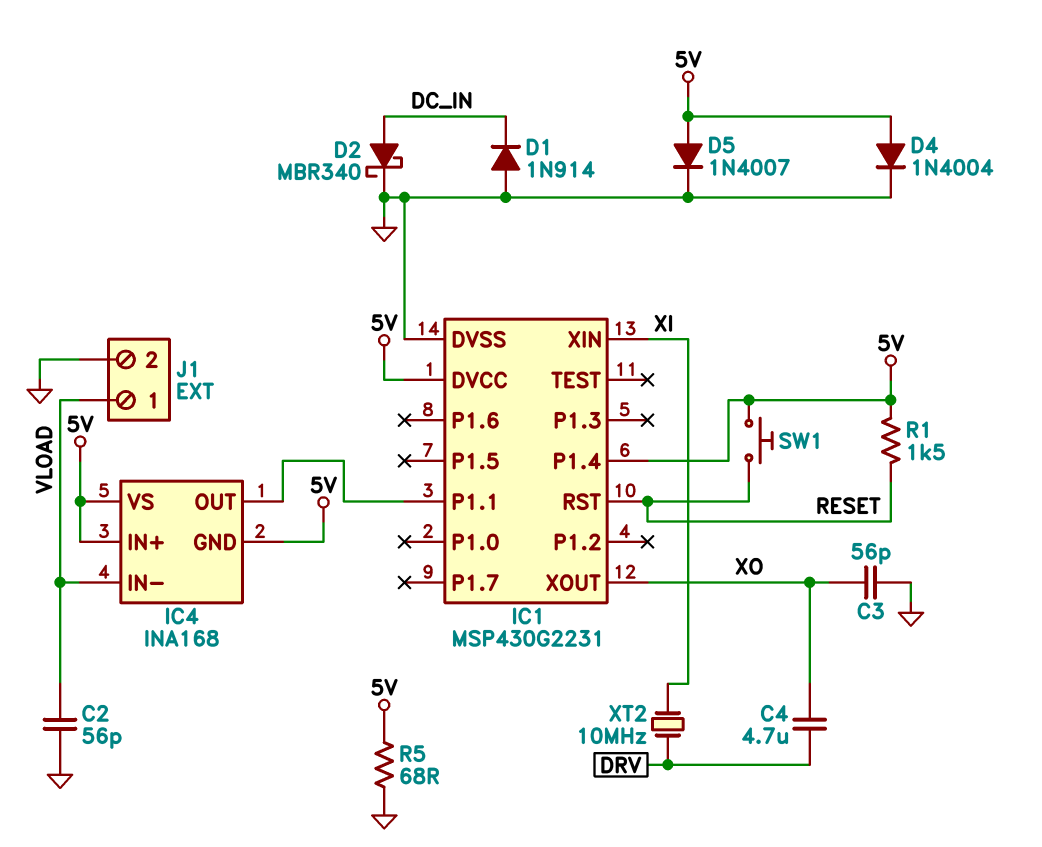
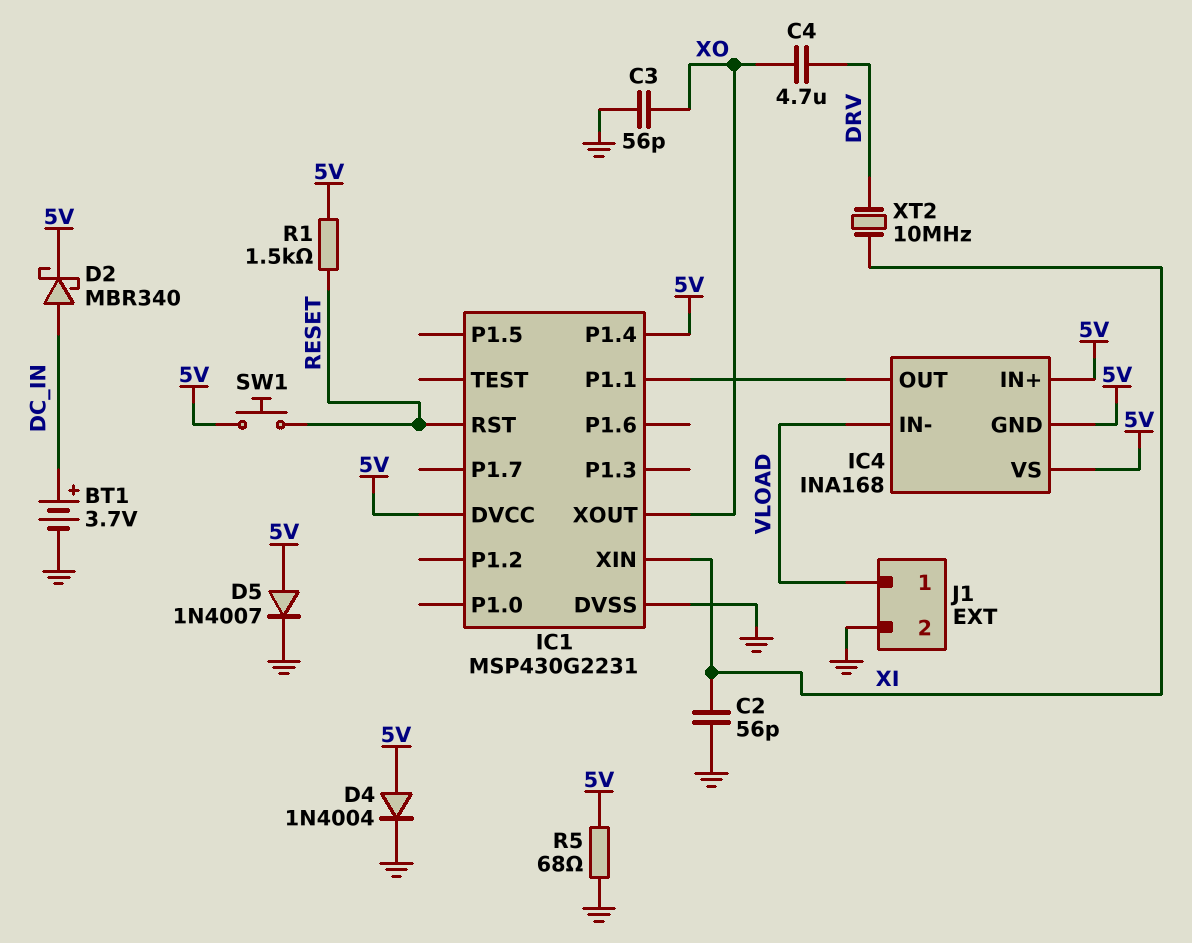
BT1: none -> 3.7V (plus DC_IN, minus GND)
C2: 56pF (GND, VLOAD) -> 56pF (GND, XI)
D1: diode 1N914 (A GND, K DC_IN) -> none
D2: schottky MBR340 (A DC_IN, K GND) -> schottky MBR340 (A DC_IN, K 5V)

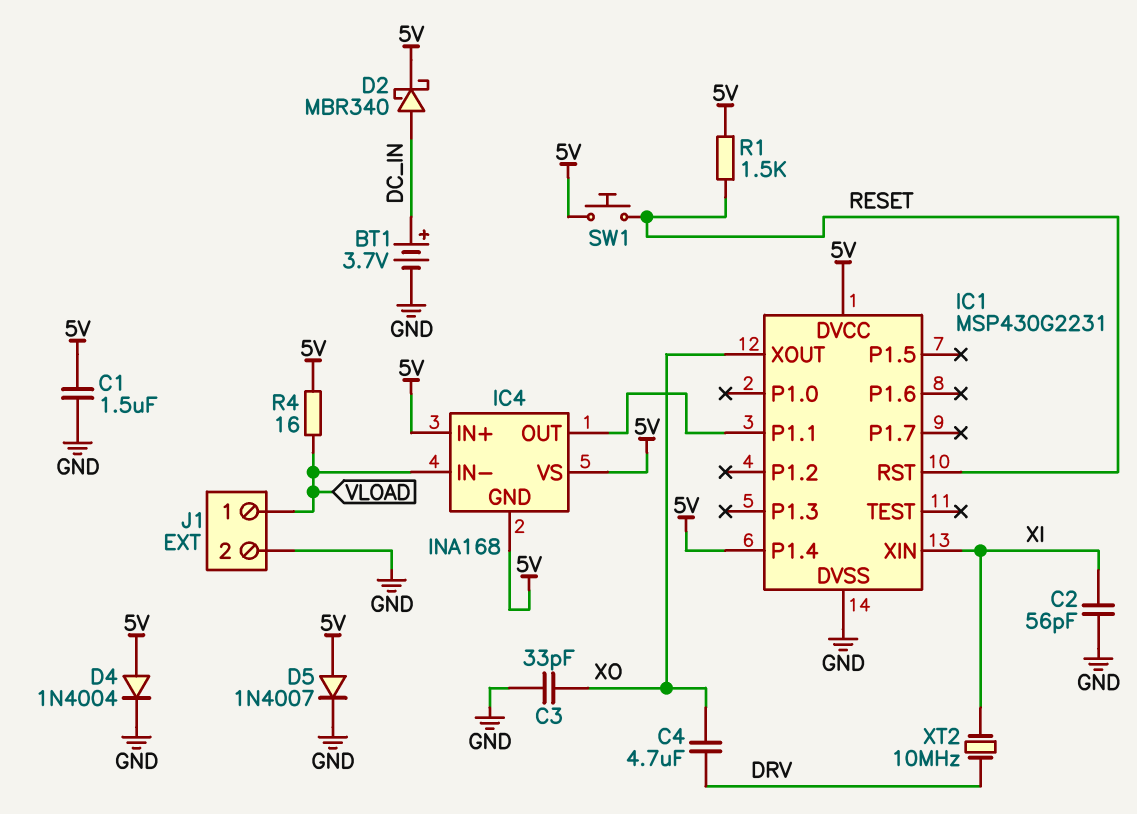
C1: none -> 1.5uF (5V, GND)
C3: 56pF (GND, XO) -> 33pF (GND, XO)
R4: none -> 16 (5V, VLOAD)
R5: 68 (5V, GND) -> none

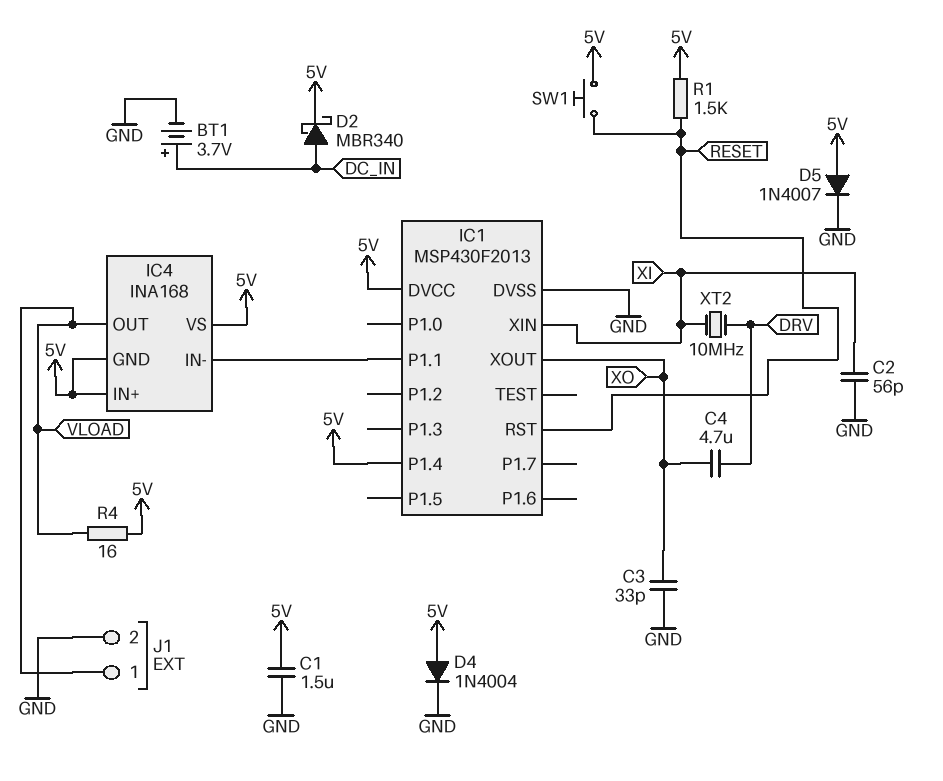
IC1: MSP430G2231 -> MSP430F2013
IC4 pin IN-: VLOAD -> IC1/P1.1
IC4 pin OUT: IC1/P1.1 -> VLOAD

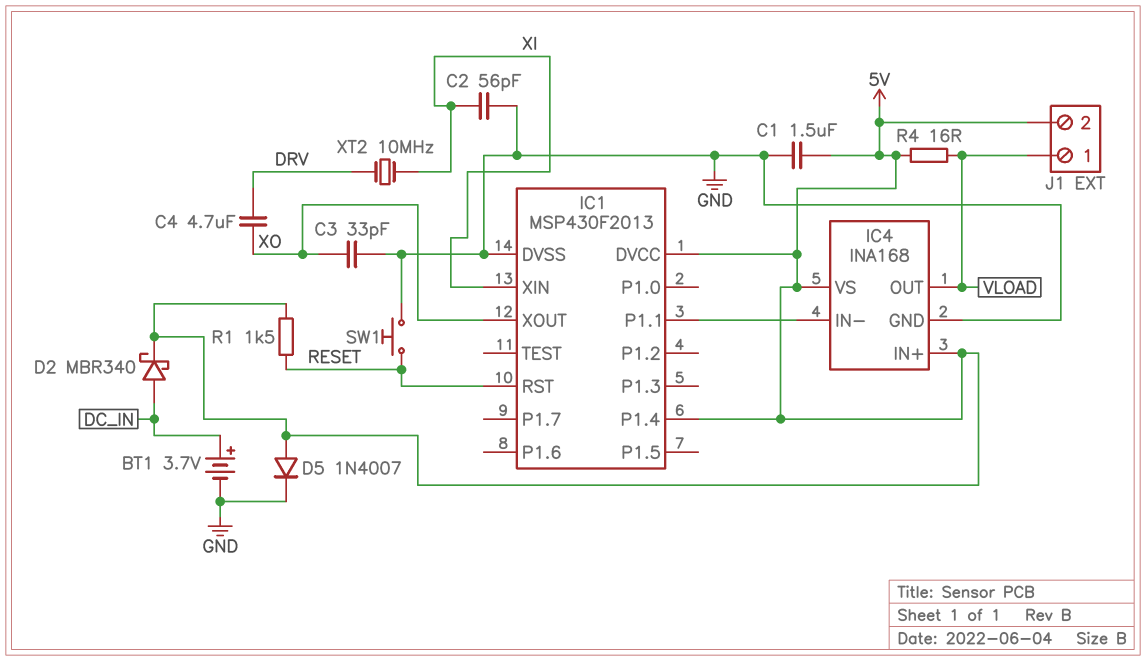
D4: diode 1N4004 (A 5V, K GND) -> none
IC4 pin GND: 5V -> GND
J1 pin 2: GND -> 5V
SW1: button (5V, RESET) -> button (GND, RESET)

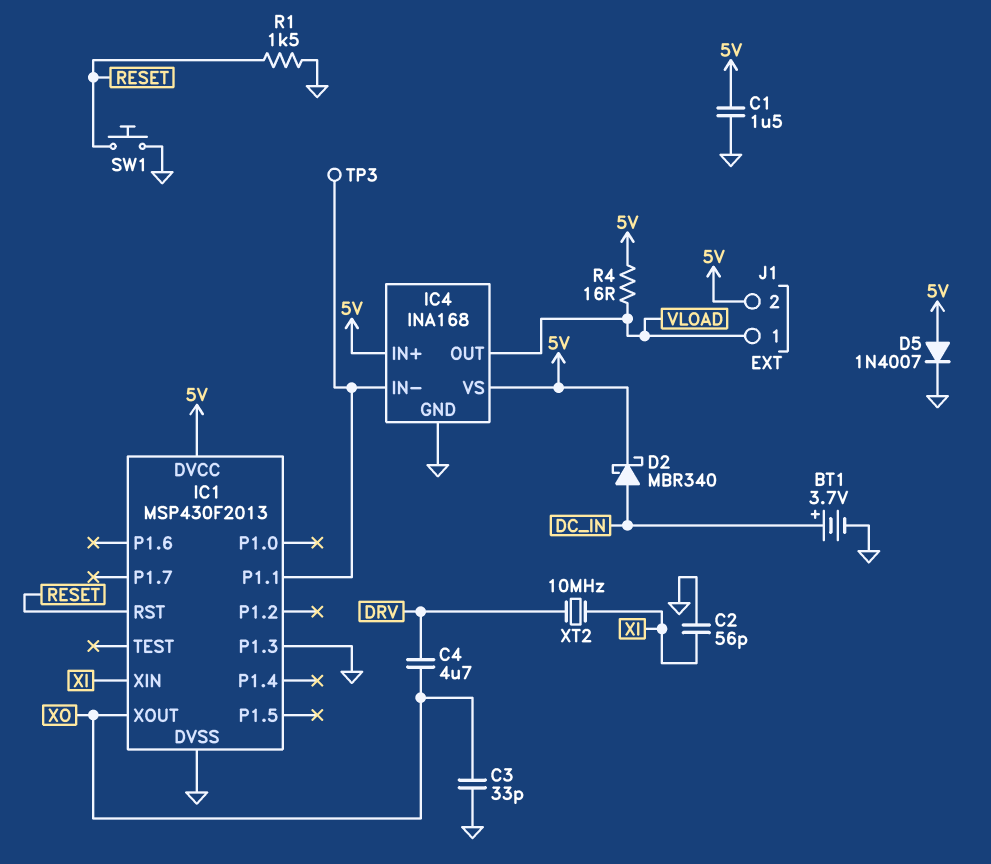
IC1 pin P1.3: none -> GND
IC1 pin P1.4: 5V -> none
R1: 1.5k (5V, RESET) -> 1.5k (GND, RESET)
TP3: none -> test point (IC1/P1.1)

